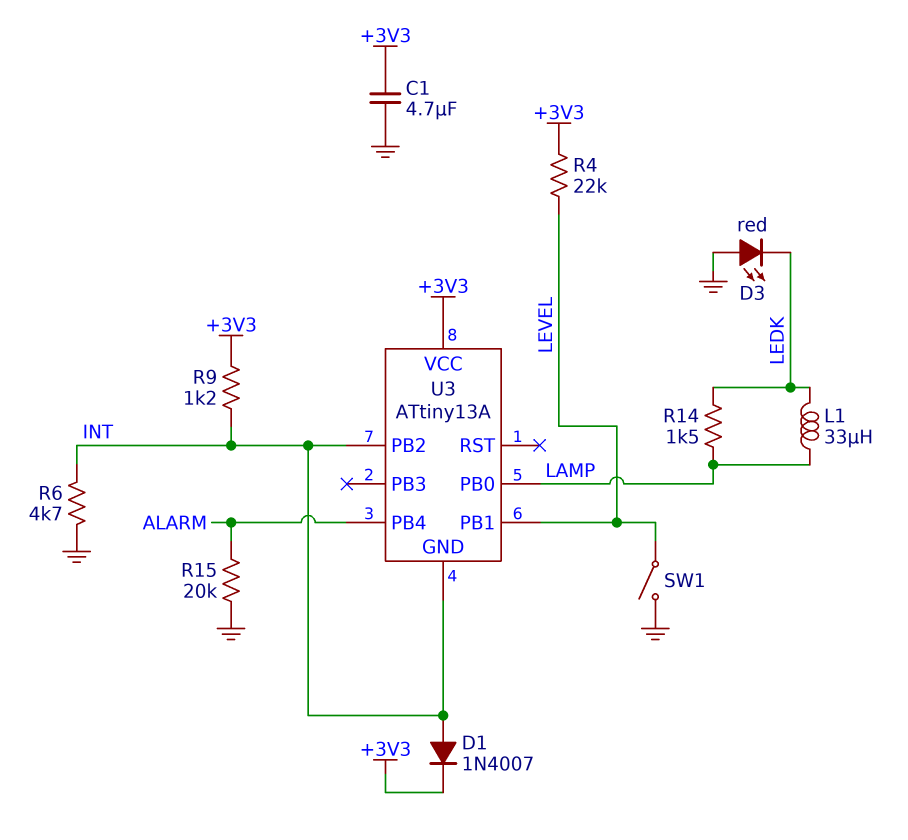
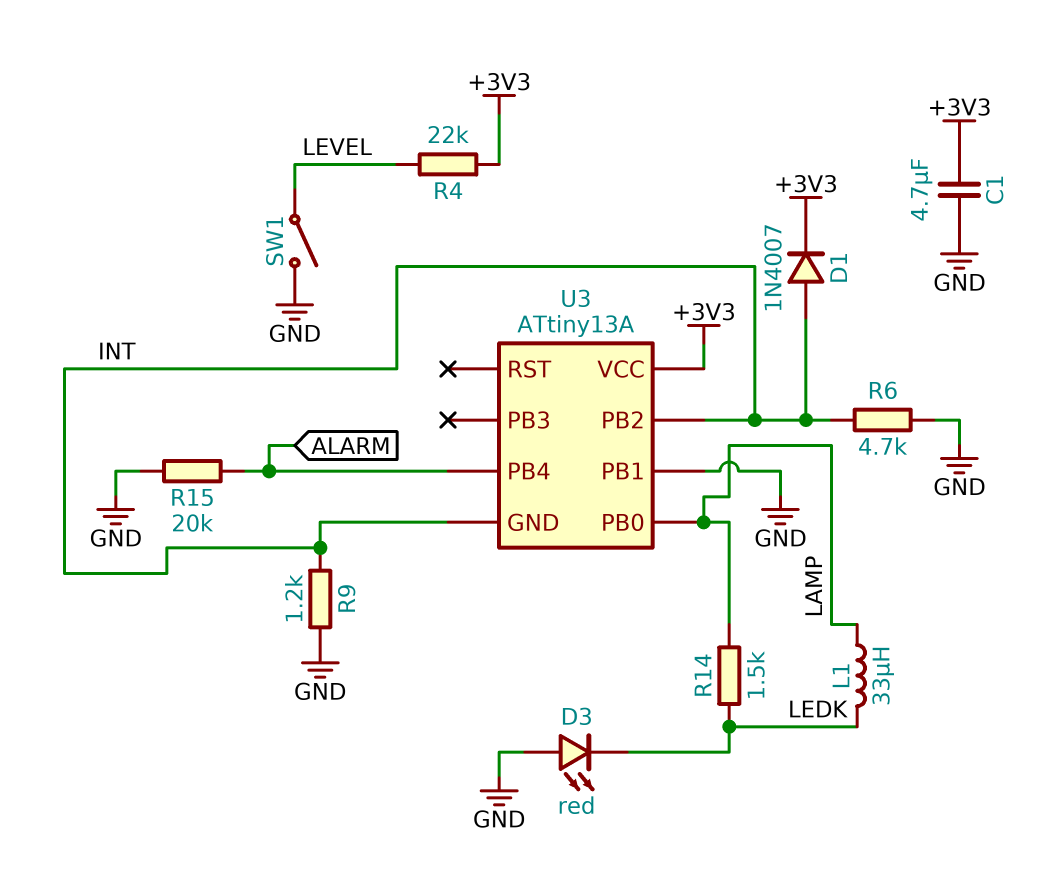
R9: 1.2k (+3V3, INT) -> 1.2k (GND, INT)
U3 pin PB1: LEVEL -> GND

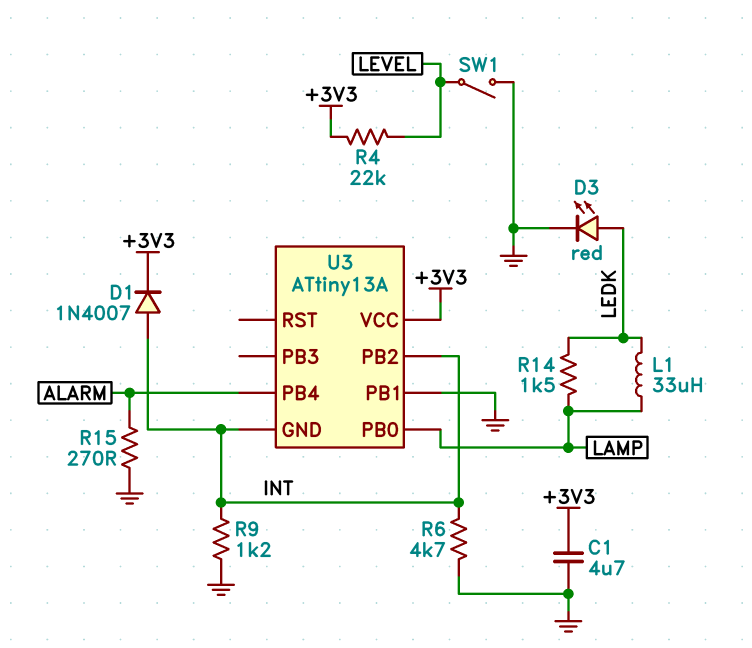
D3: LED red (A GND, K LEDK) -> LED red (A LEDK, K GND)
R15: 20k (ALARM, GND) -> 270 (ALARM, GND)

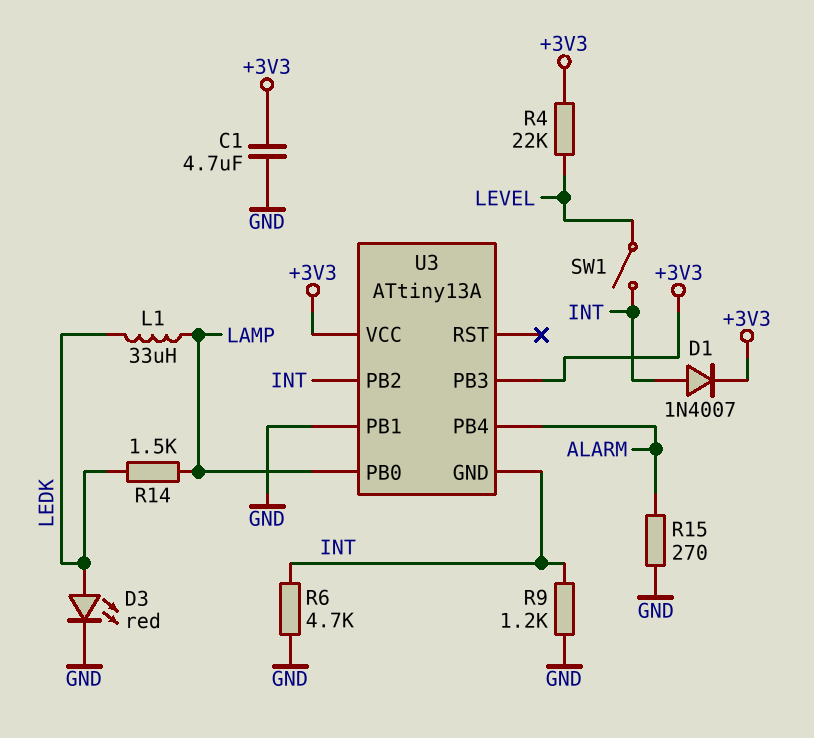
SW1: switch (GND, LEVEL) -> switch (INT, LEVEL)
U3 pin PB3: none -> +3V3

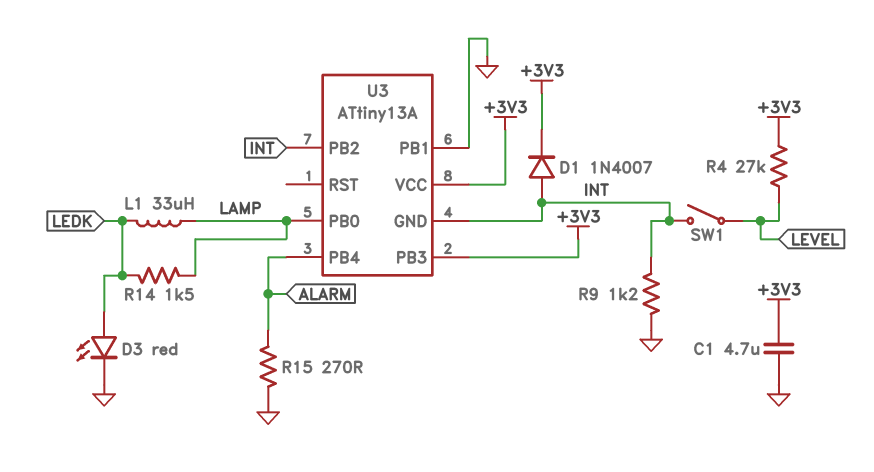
R4: 22k (+3V3, LEVEL) -> 27k (+3V3, LEVEL)
R6: 4.7k (GND, INT) -> none

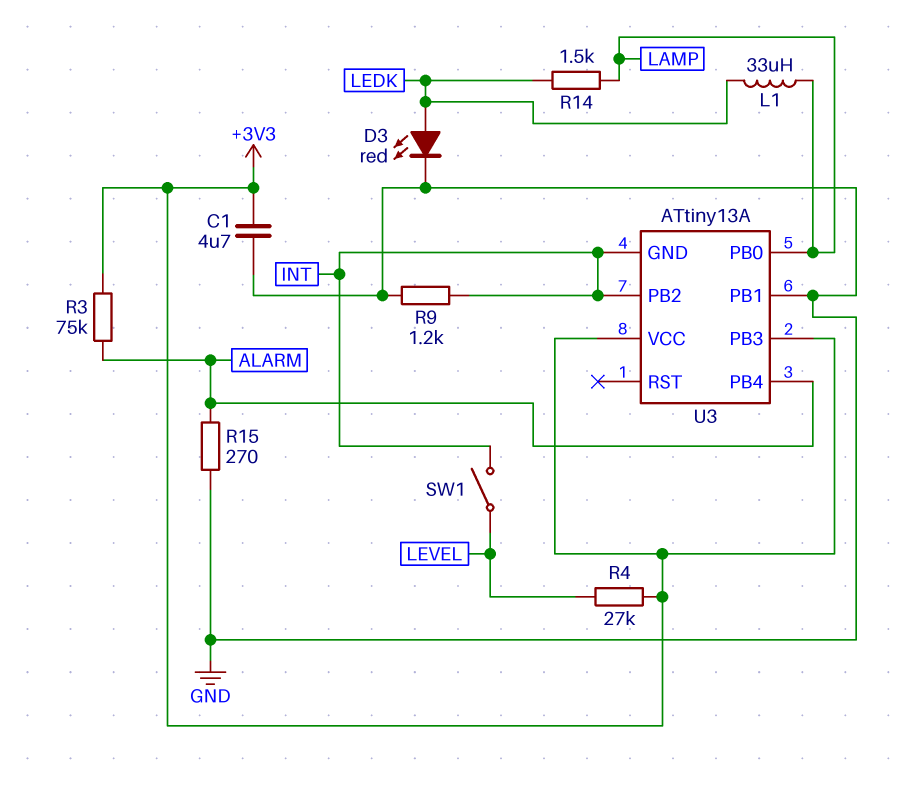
D1: diode 1N4007 (A INT, K +3V3) -> none
R3: none -> 75k (+3V3, ALARM)

